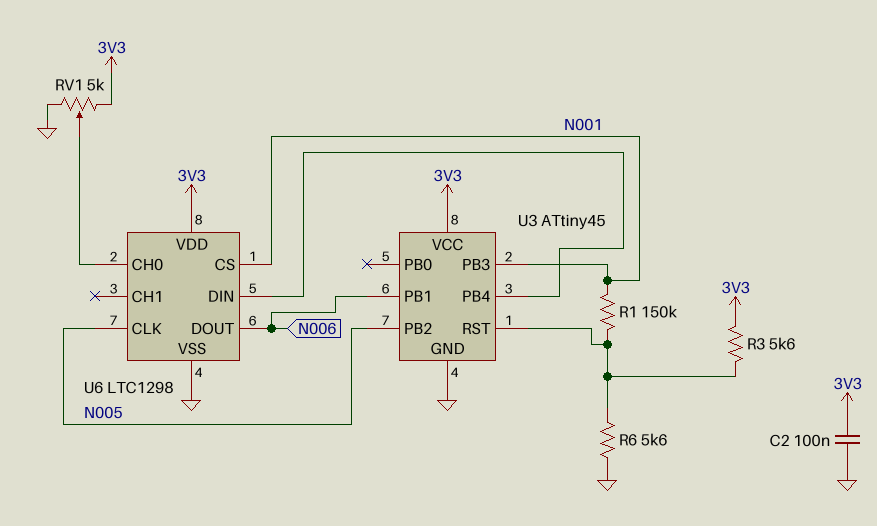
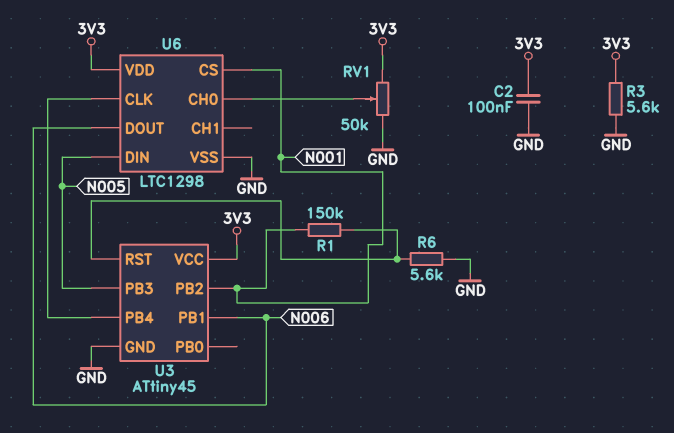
R3: 5.6k (3V3, U3/RST) -> 5.6k (3V3, GND)
RV1: 5k (3V3, GND, wiper U6/CH0) -> 50k (3V3, GND, wiper U6/CH0)
U3 pin PB2: N005 -> N001
U3 pin PB3: N001 -> N005
U6 pin CLK: N005 -> U3/PB4
U6 pin DIN: U3/PB4 -> N005

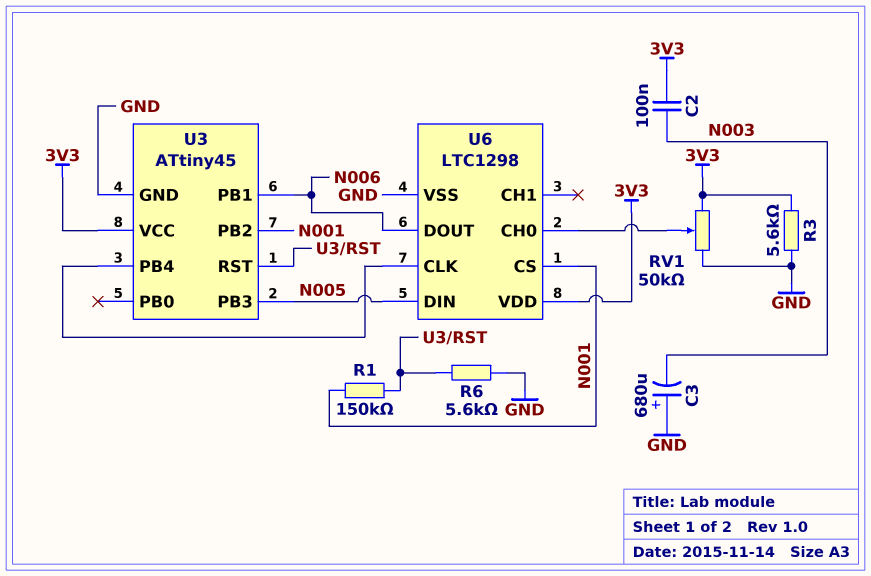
C2: 100nF (3V3, GND) -> 100nF (3V3, N003)
C3: none -> 680uF (plus GND, minus N003)

